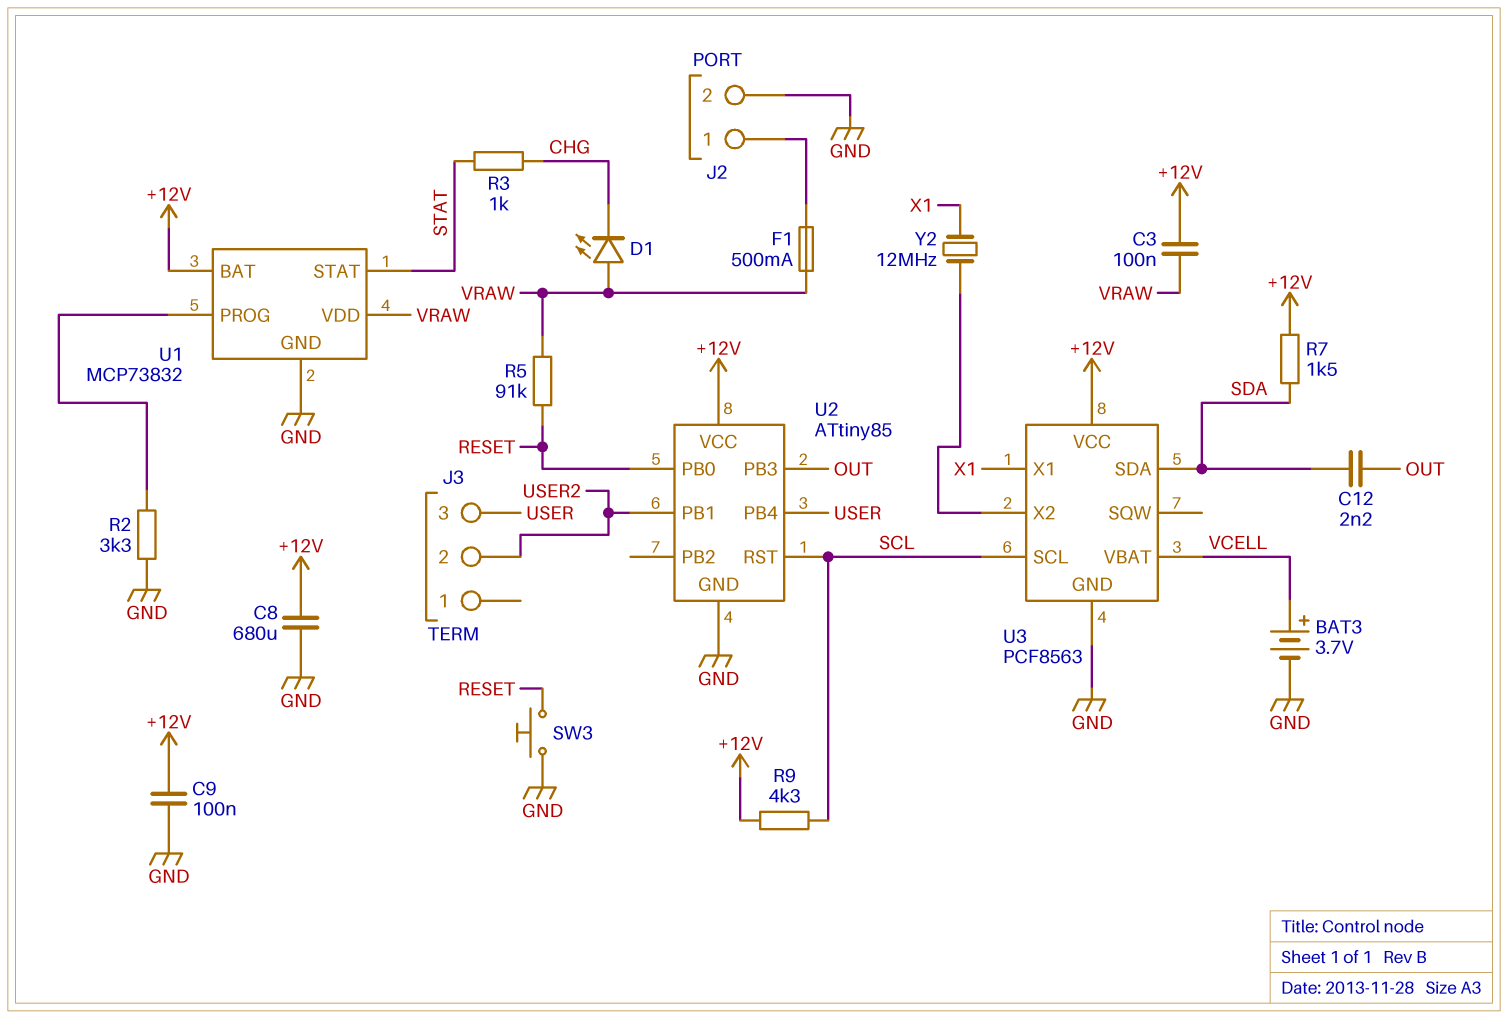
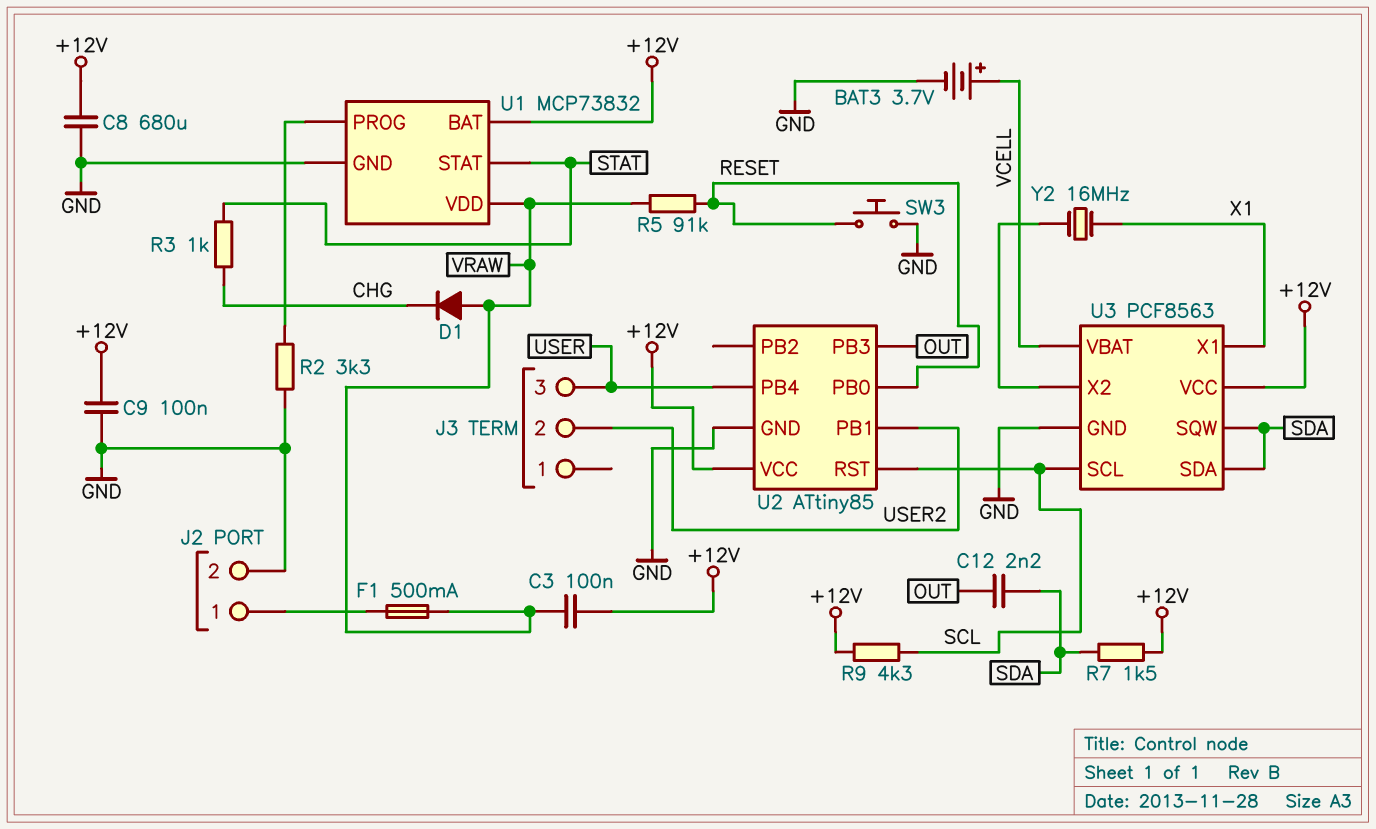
D1: LED (A VRAW, K CHG) -> diode (A VRAW, K CHG)
U3 pin SQW: none -> SDA
Y2: 12MHz (U3/X2, X1) -> 16MHz (U3/X2, X1)

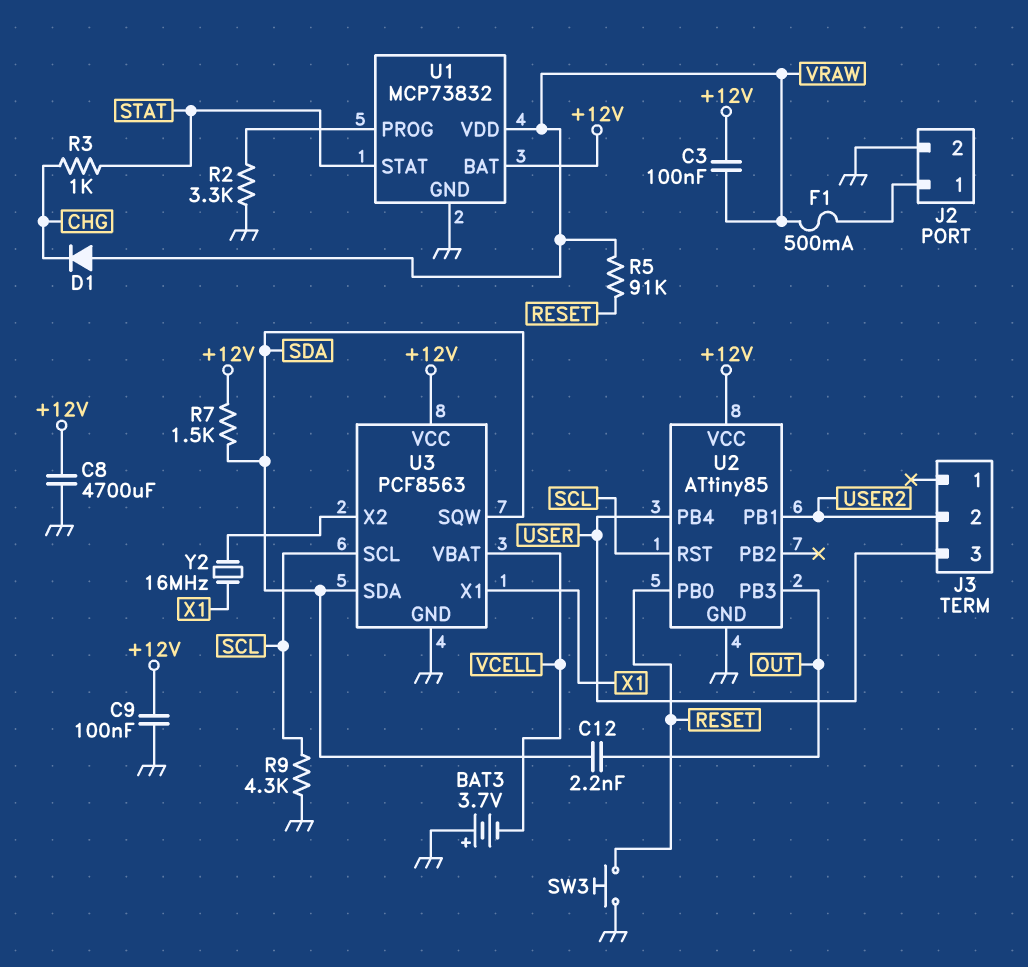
BAT3: 3.7V (plus VCELL, minus GND) -> 3.7V (plus GND, minus VCELL)
C8: 680uF (+12V, GND) -> 4700uF (+12V, GND)
R9: 4.3k (+12V, SCL) -> 4.3k (GND, SCL)

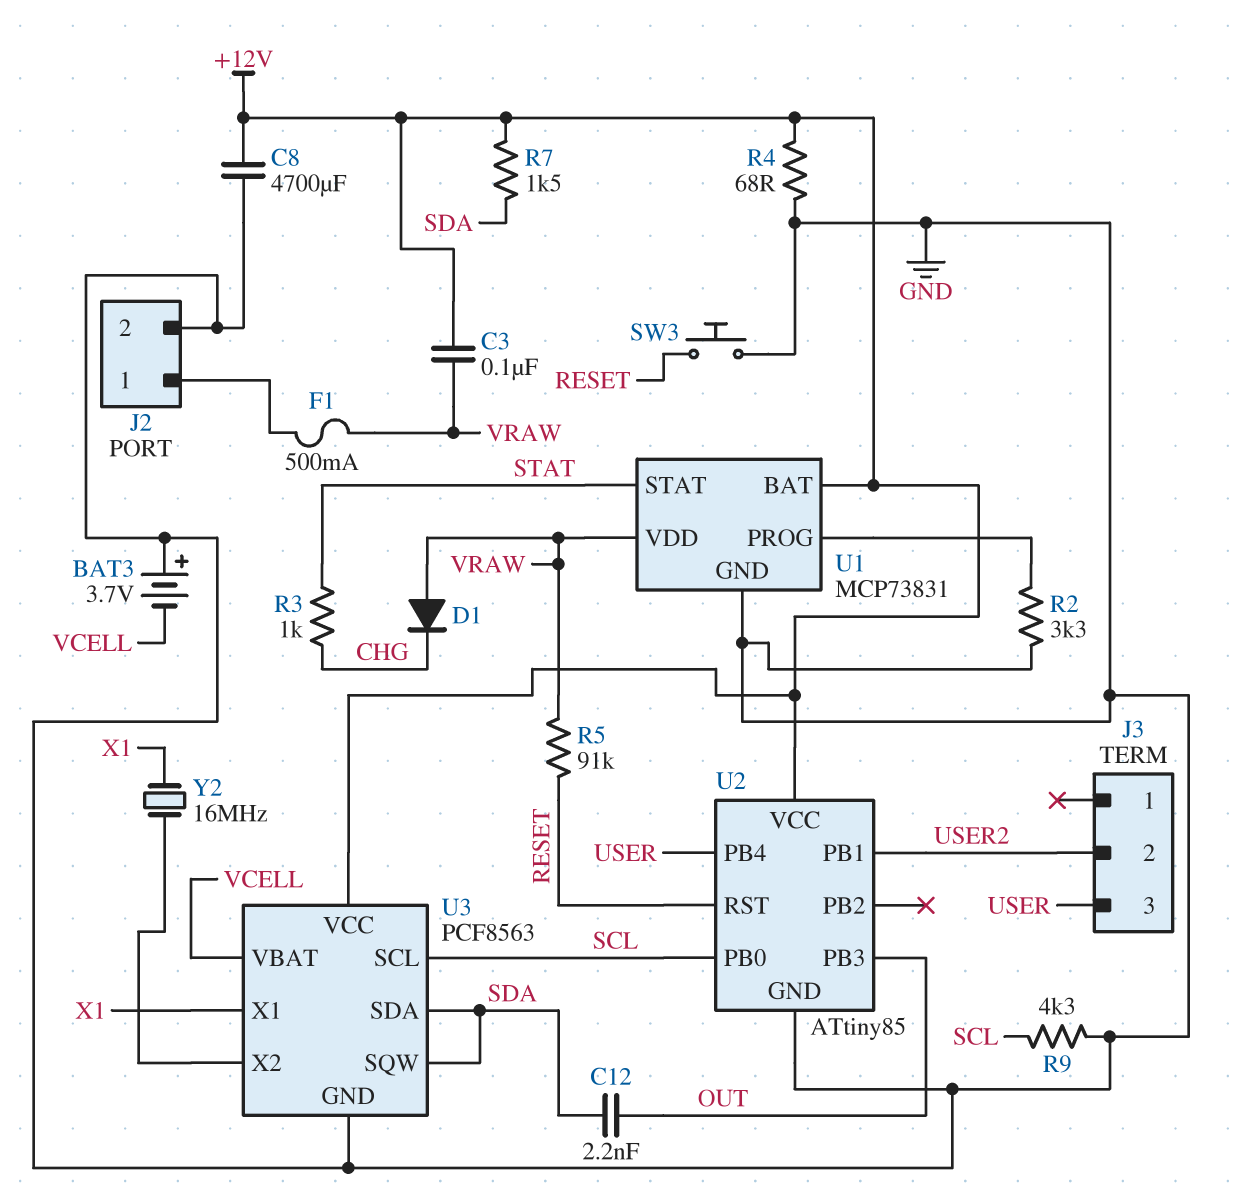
C9: 100nF (+12V, GND) -> none
R4: none -> 68 (+12V, GND)
U1: MCP73832 -> MCP73831
U2 pin PB0: RESET -> SCL
U2 pin RST: SCL -> RESET

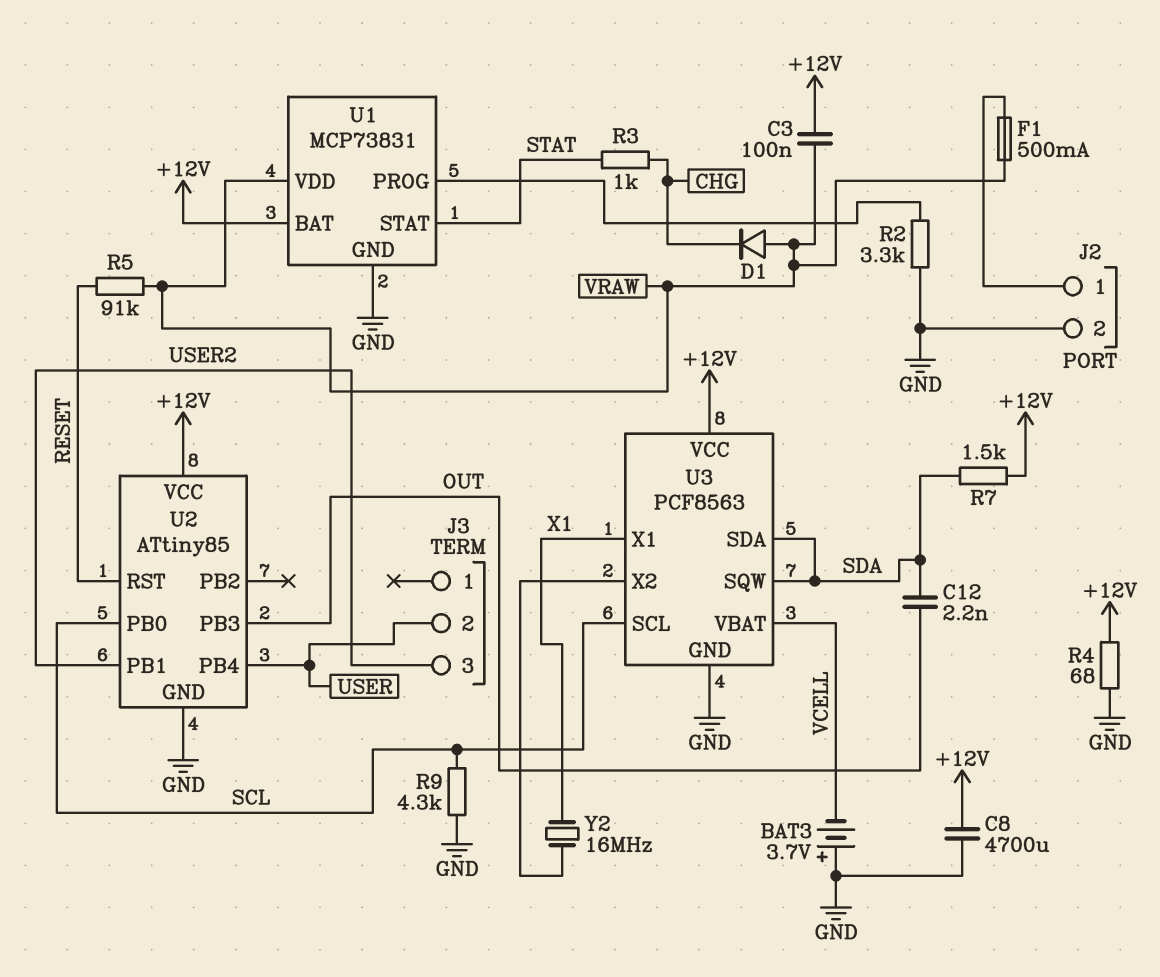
J3 pin 2: USER2 -> USER
J3 pin 3: USER -> USER2
SW3: button (GND, RESET) -> none

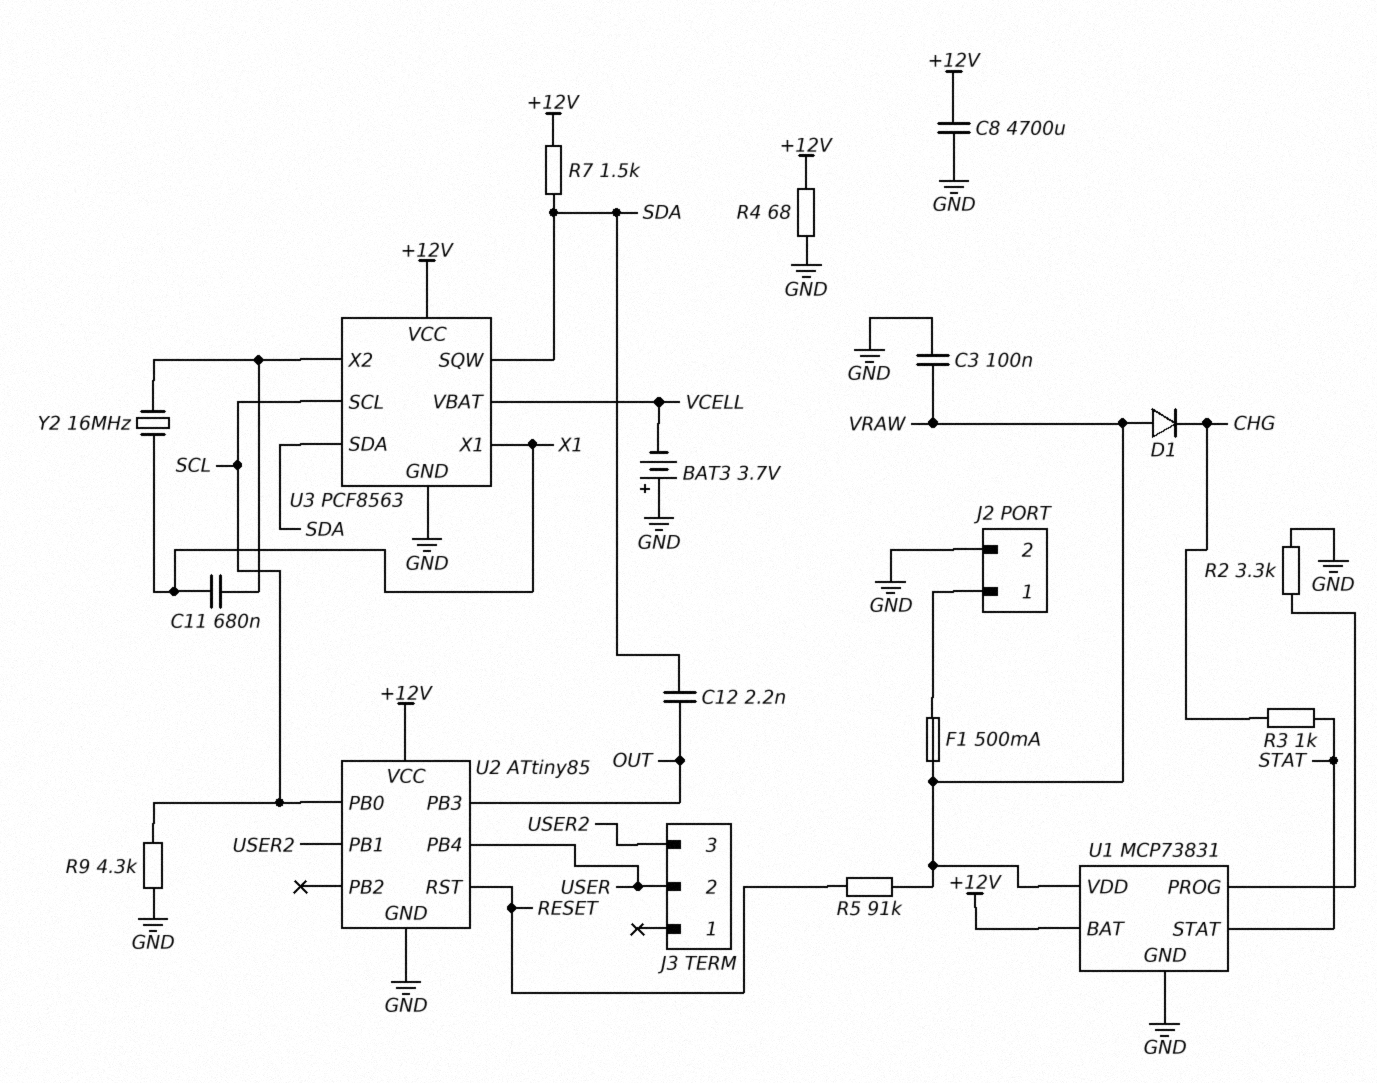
C3: 100nF (+12V, VRAW) -> 100nF (GND, VRAW)
C11: none -> 680nF (U3/X2, X1)

